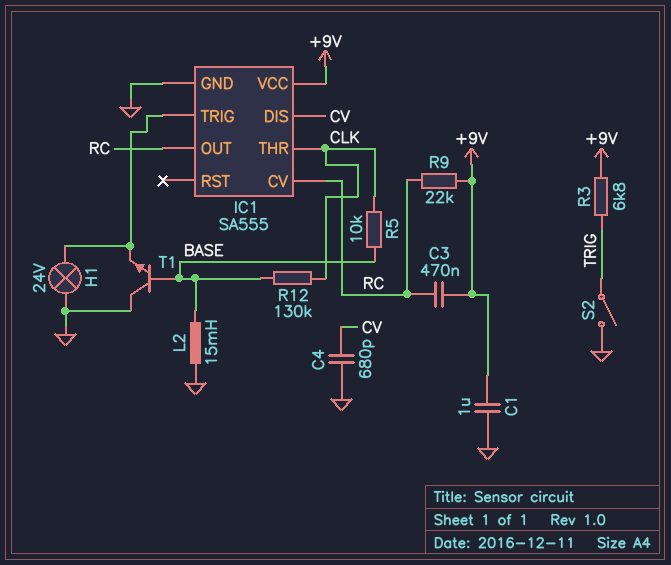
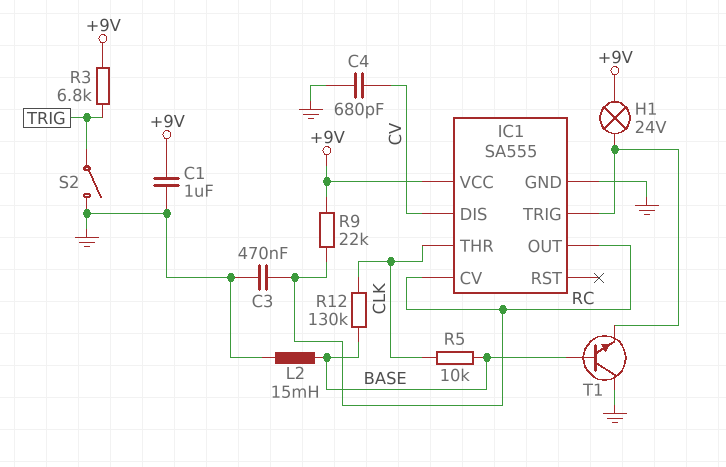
C3: 470nF (+9V, RC) -> 470nF (GND, RC)
H1: lamp 24V (GND, IC1/TRIG) -> lamp 24V (+9V, IC1/TRIG)

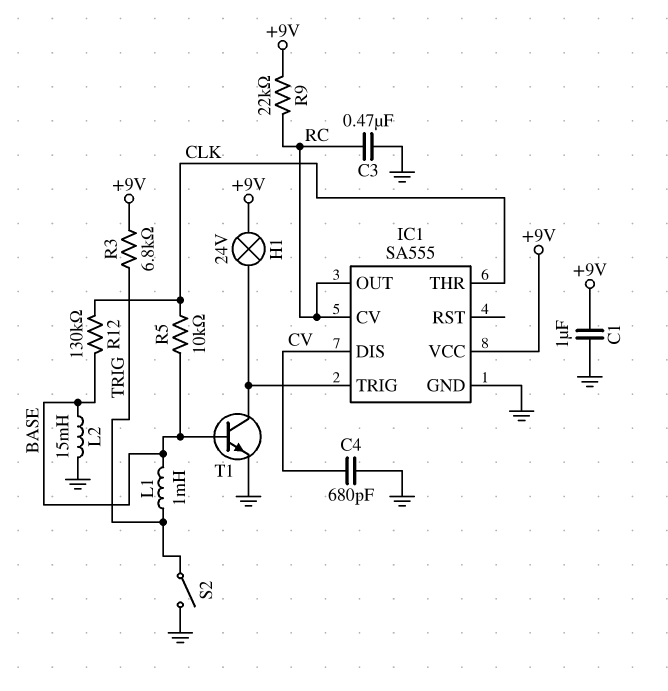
L1: none -> 1mH (BASE, TRIG)
T1: NPN (B BASE, C GND, E IC1/TRIG) -> NPN (B BASE, C IC1/TRIG, E GND)

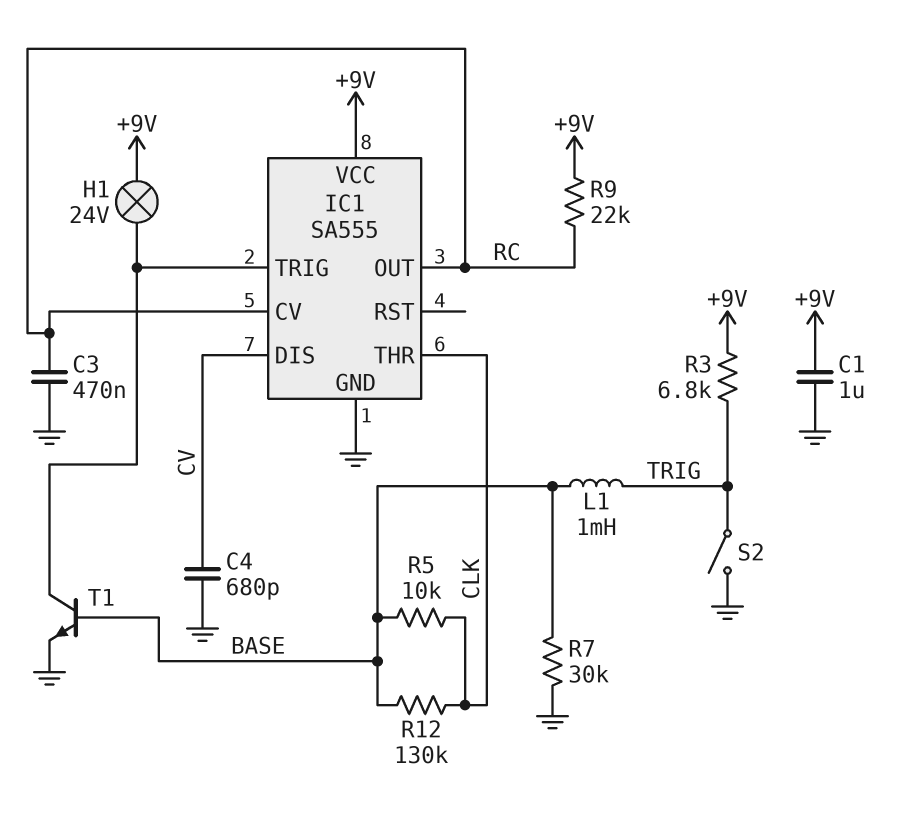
L2: 15mH (BASE, GND) -> none
R7: none -> 30k (BASE, GND)

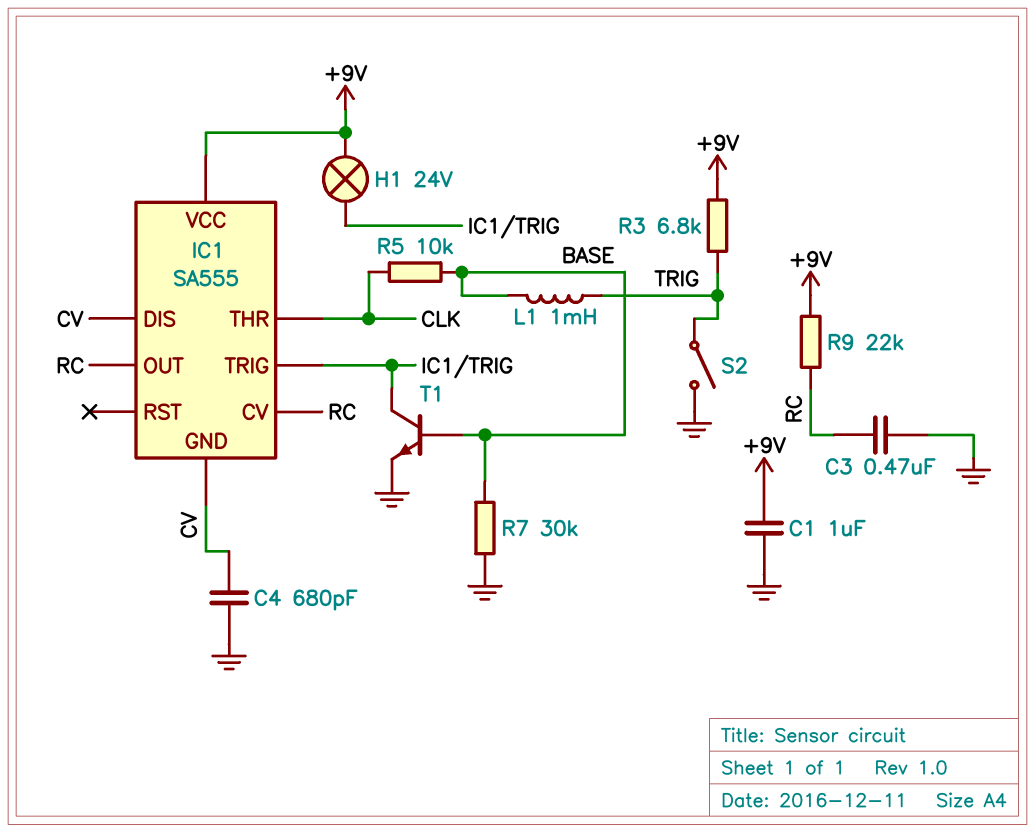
IC1 pin GND: GND -> CV
R12: 130k (BASE, CLK) -> none

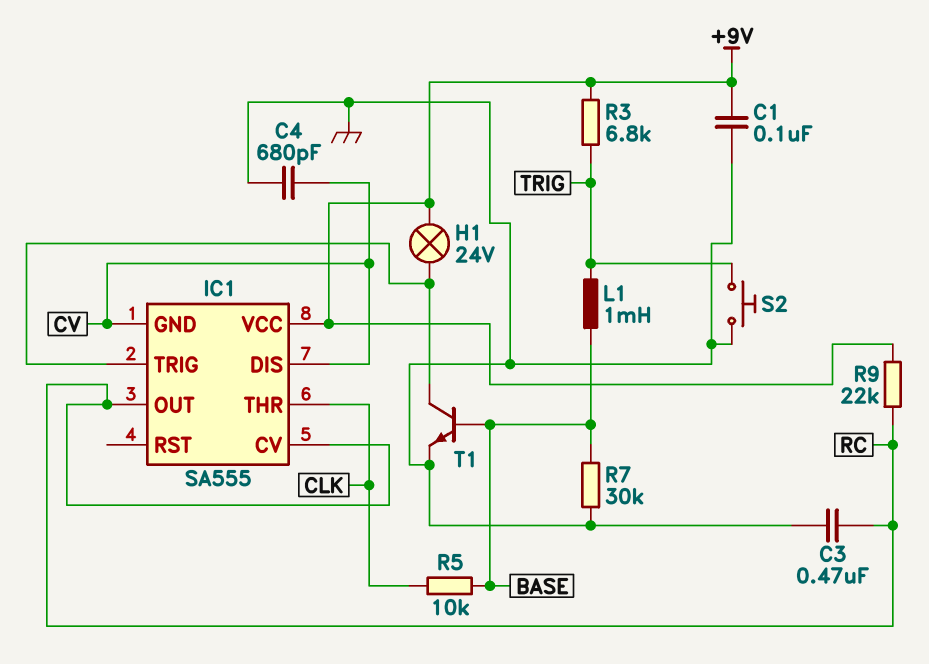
C1: 1uF (+9V, GND) -> 100nF (+9V, GND)
S2: switch (GND, TRIG) -> button (GND, TRIG)

